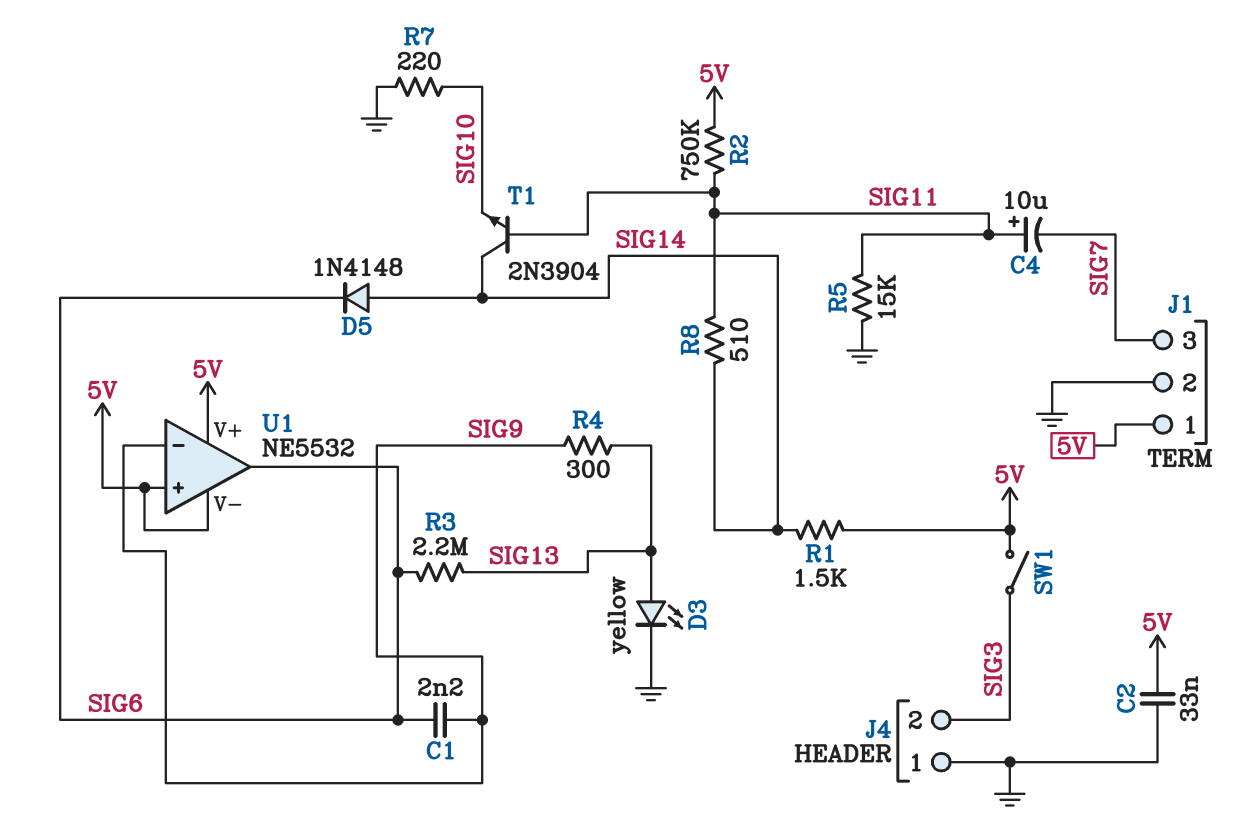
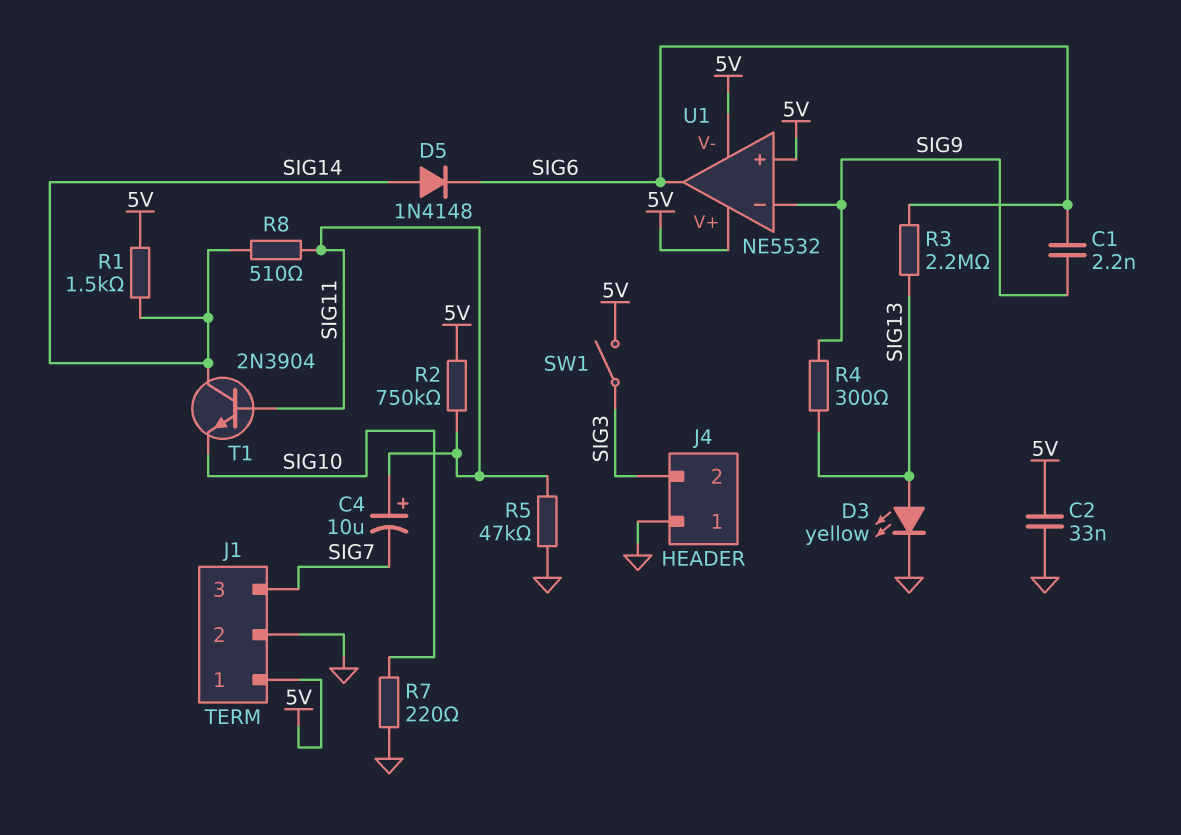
R5: 15k (GND, SIG11) -> 47k (GND, SIG11)

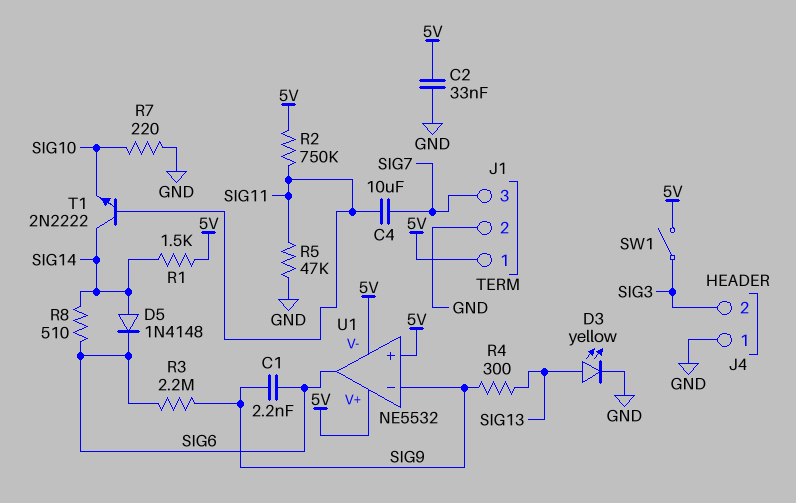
C4: 10uF (plus SIG11, minus SIG7) -> 10uF (SIG7, SIG11)
R3: 2.2M (SIG6, SIG13) -> 2.2M (SIG6, SIG9)
R8: 510 (SIG11, SIG14) -> 510 (SIG6, SIG14)
T1: NPN 2N3904 (B SIG11, C SIG14, E SIG10) -> NPN 2N2222 (B SIG11, C SIG14, E SIG10)

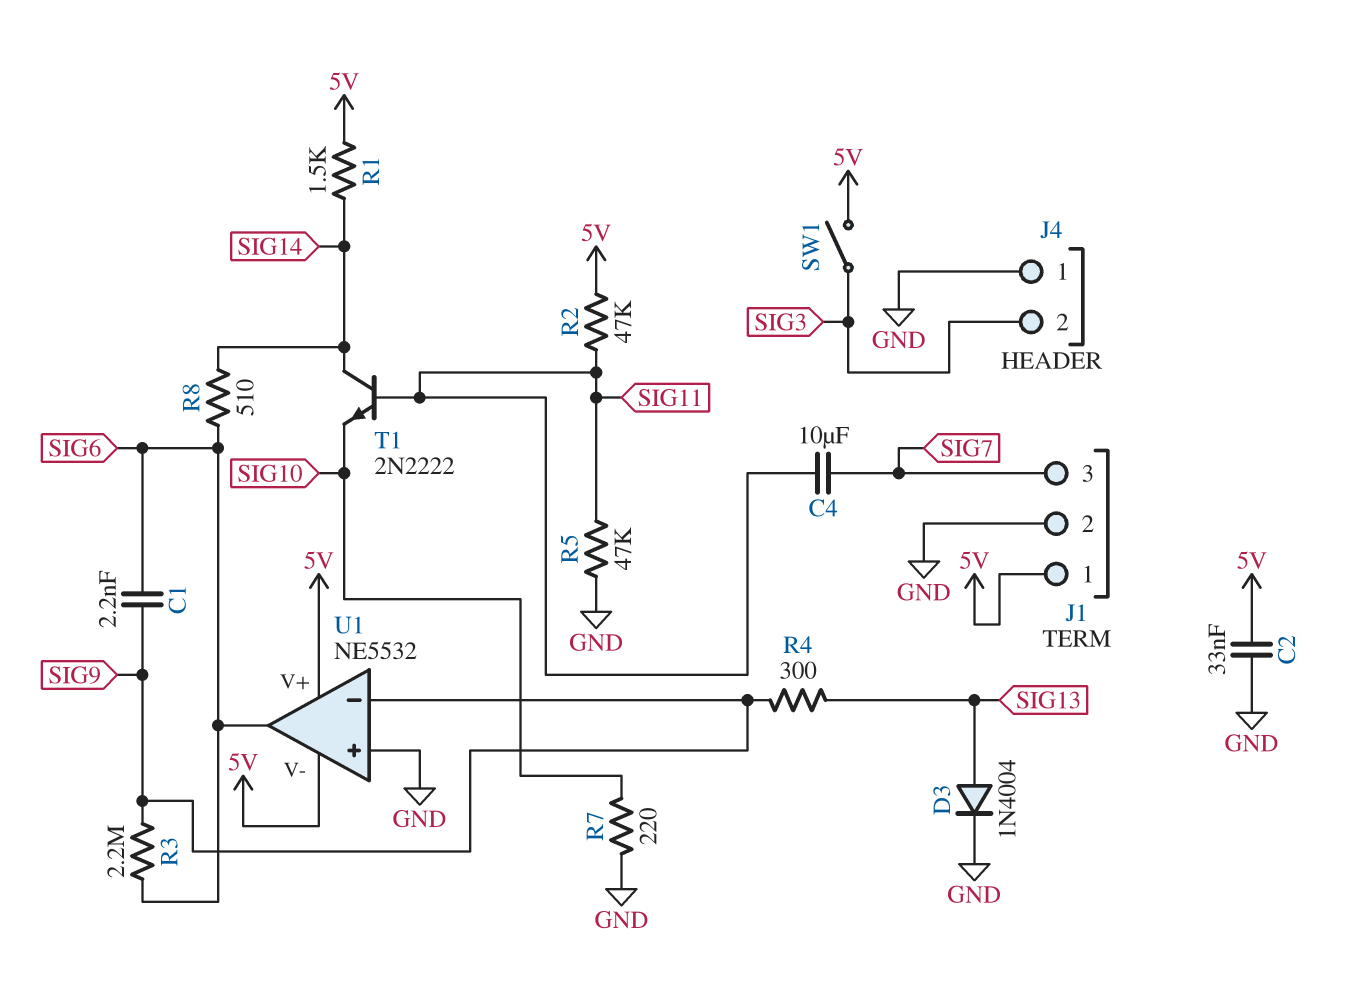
D3: LED yellow (A SIG13, K GND) -> diode 1N4004 (A SIG13, K GND)
D5: diode 1N4148 (A SIG14, K SIG6) -> none
R2: 750k (5V, SIG11) -> 47k (5V, SIG11)
U1 pin in+: 5V -> GND

